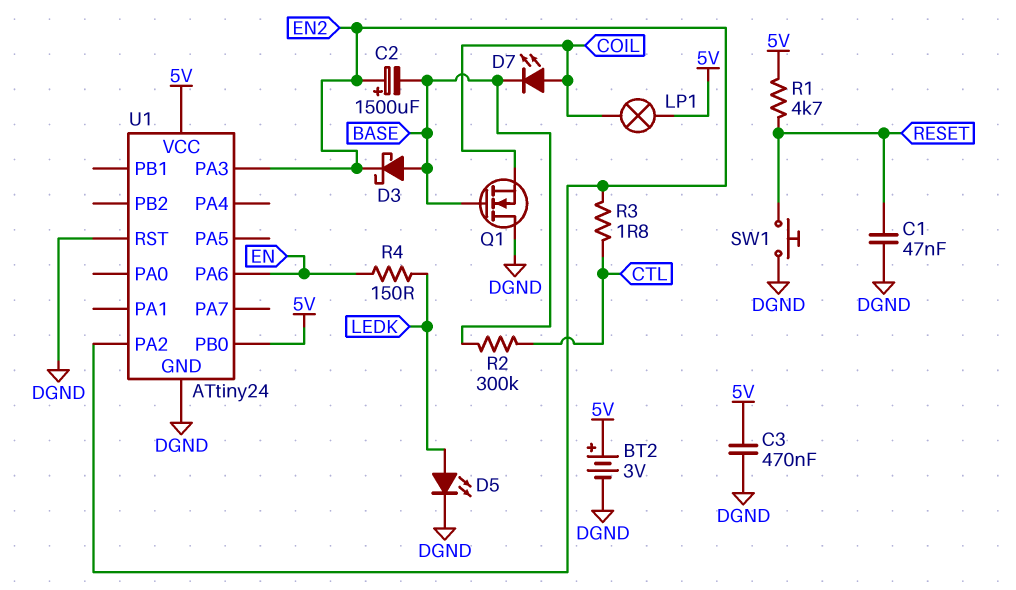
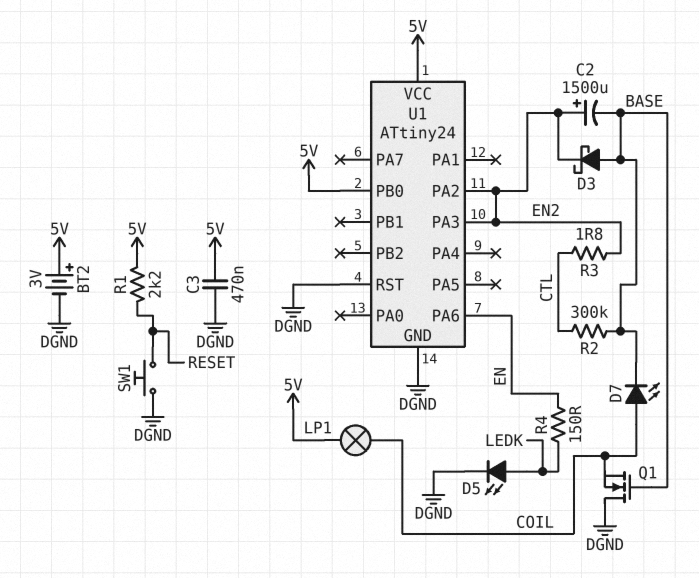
C1: 47nF (DGND, RESET) -> none
R1: 4.7k (5V, RESET) -> 2.2k (5V, RESET)

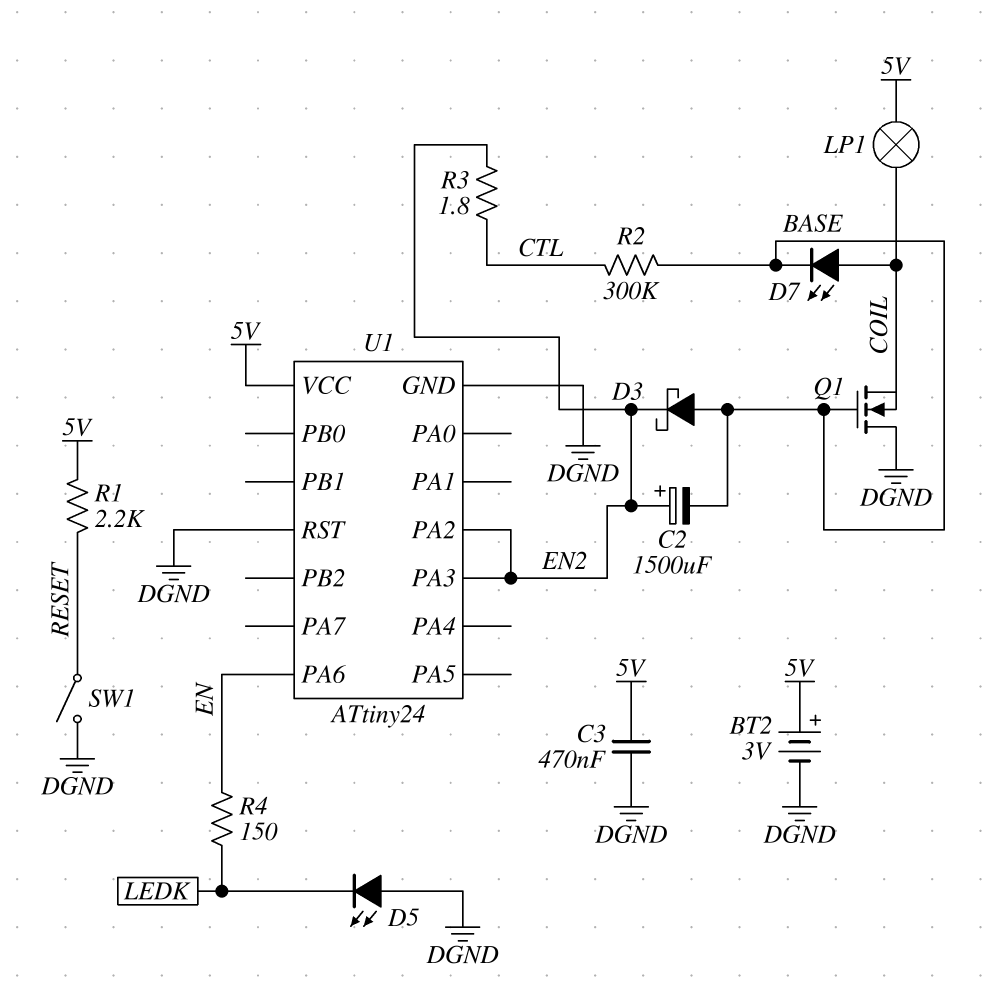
D5: LED (A LEDK, K DGND) -> LED (A DGND, K LEDK)
SW1: button (DGND, RESET) -> switch (DGND, RESET)
U1 pin PB0: 5V -> none

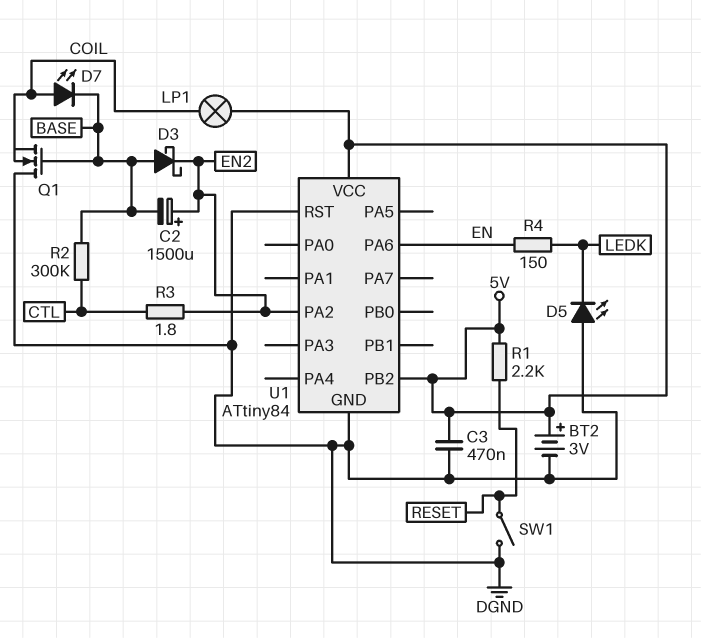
U1: ATtiny24 -> ATtiny84
U1 pin PA3: EN2 -> none
U1 pin PB2: none -> 5V

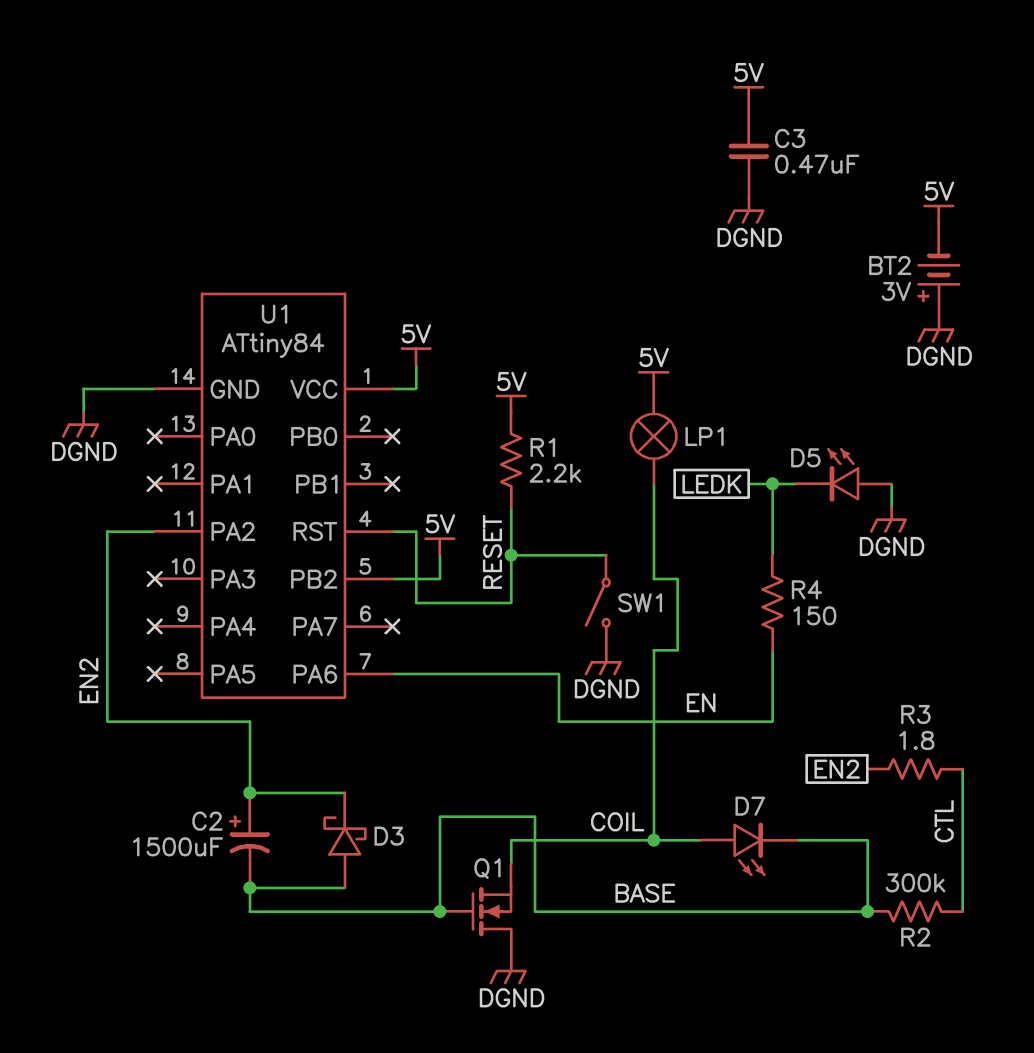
BT2: 3V (plus 5V, minus DGND) -> 3V (plus DGND, minus 5V)
U1 pin RST: DGND -> RESET

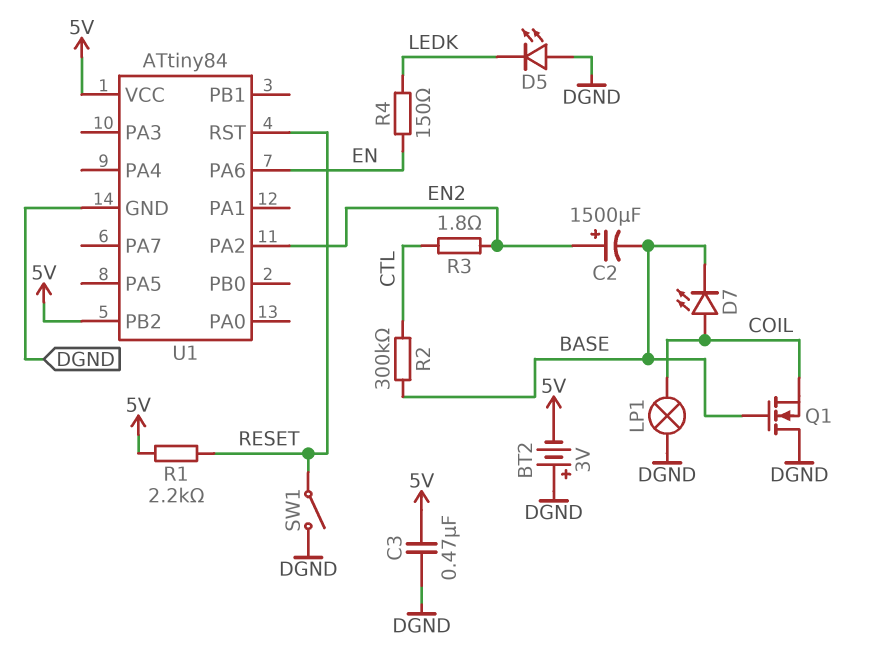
D3: schottky (A BASE, K EN2) -> none
LP1: lamp (5V, COIL) -> lamp (COIL, DGND)

